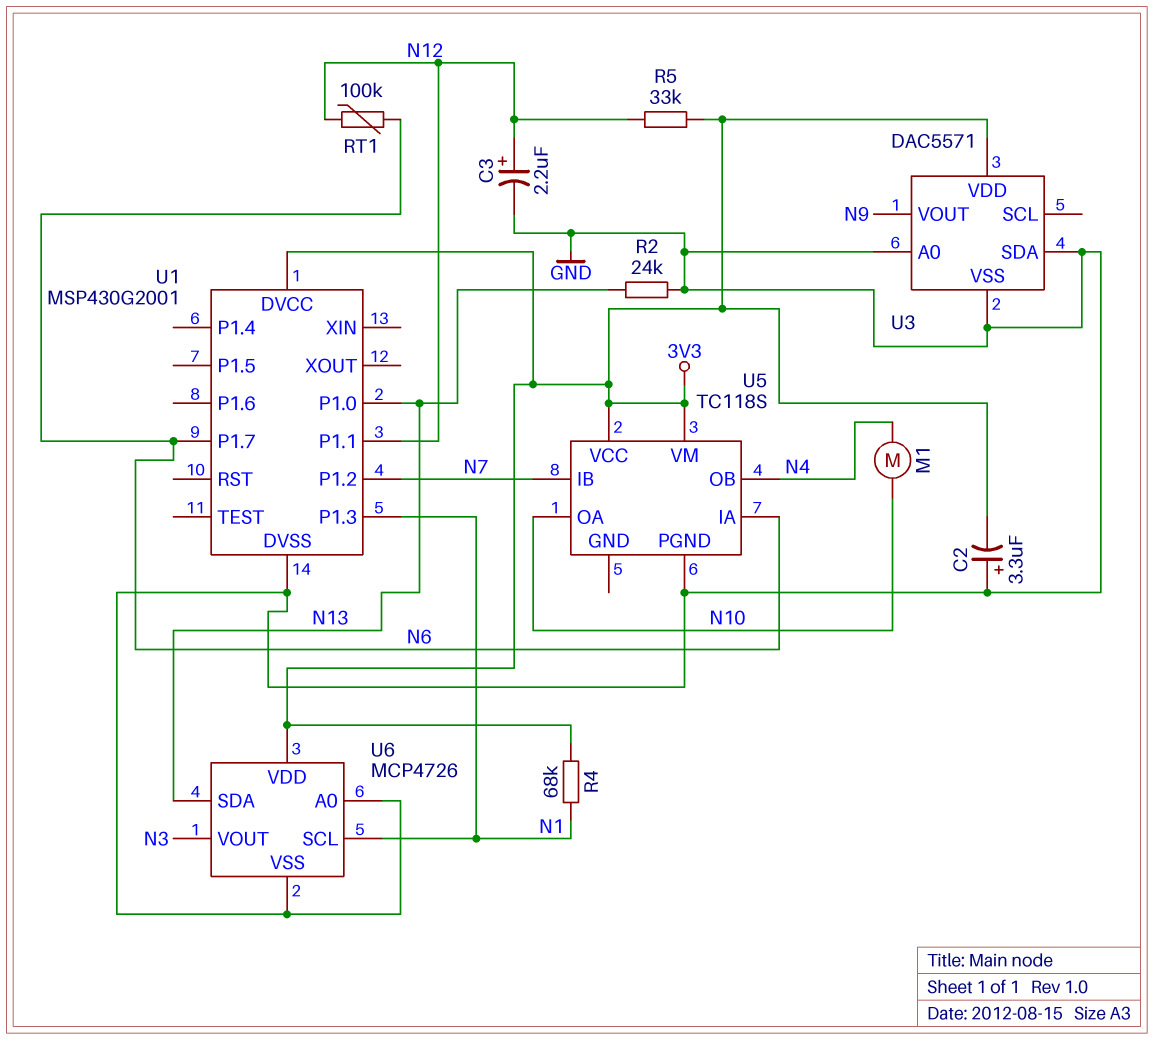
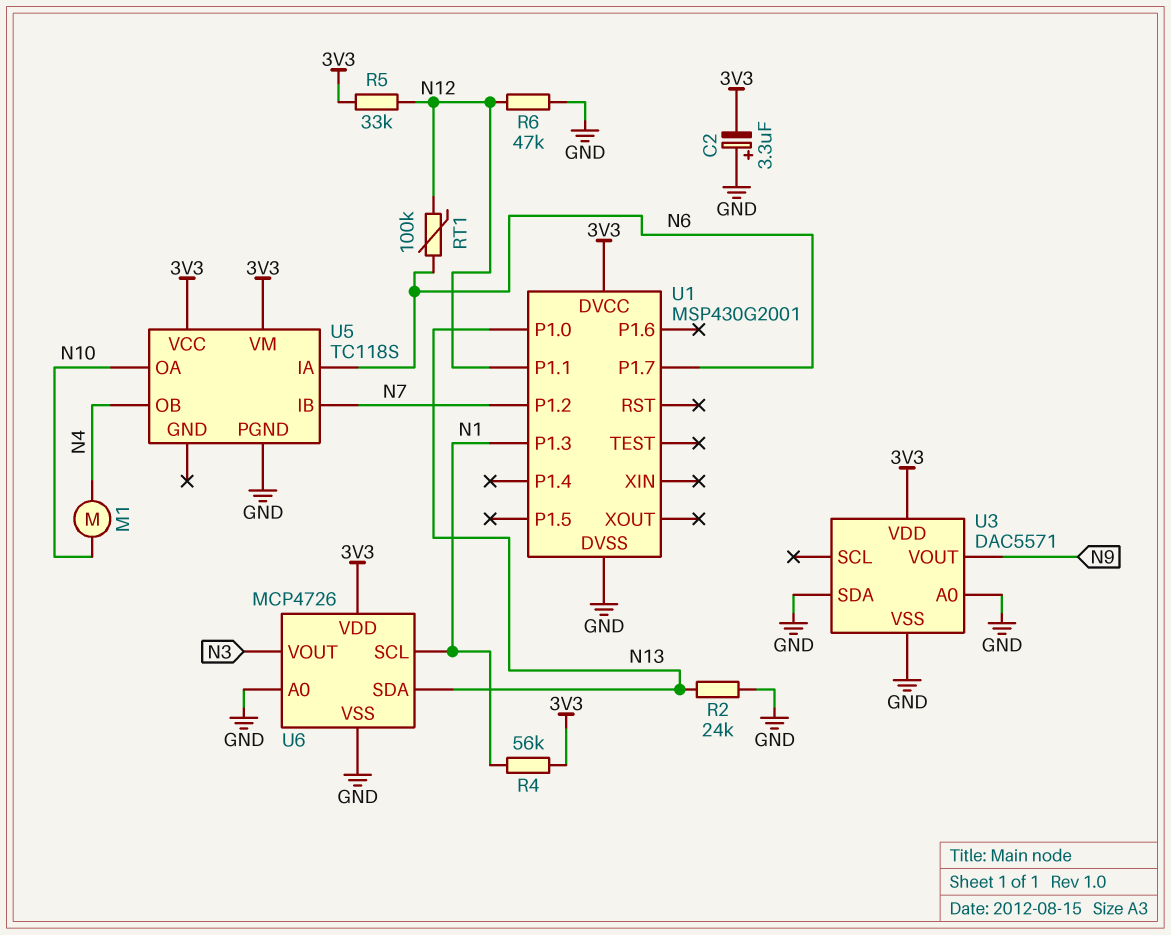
C3: 2.2uF (plus N12, minus GND) -> none
R4: 68k (3V3, N1) -> 56k (3V3, N1)
R6: none -> 47k (GND, N12)

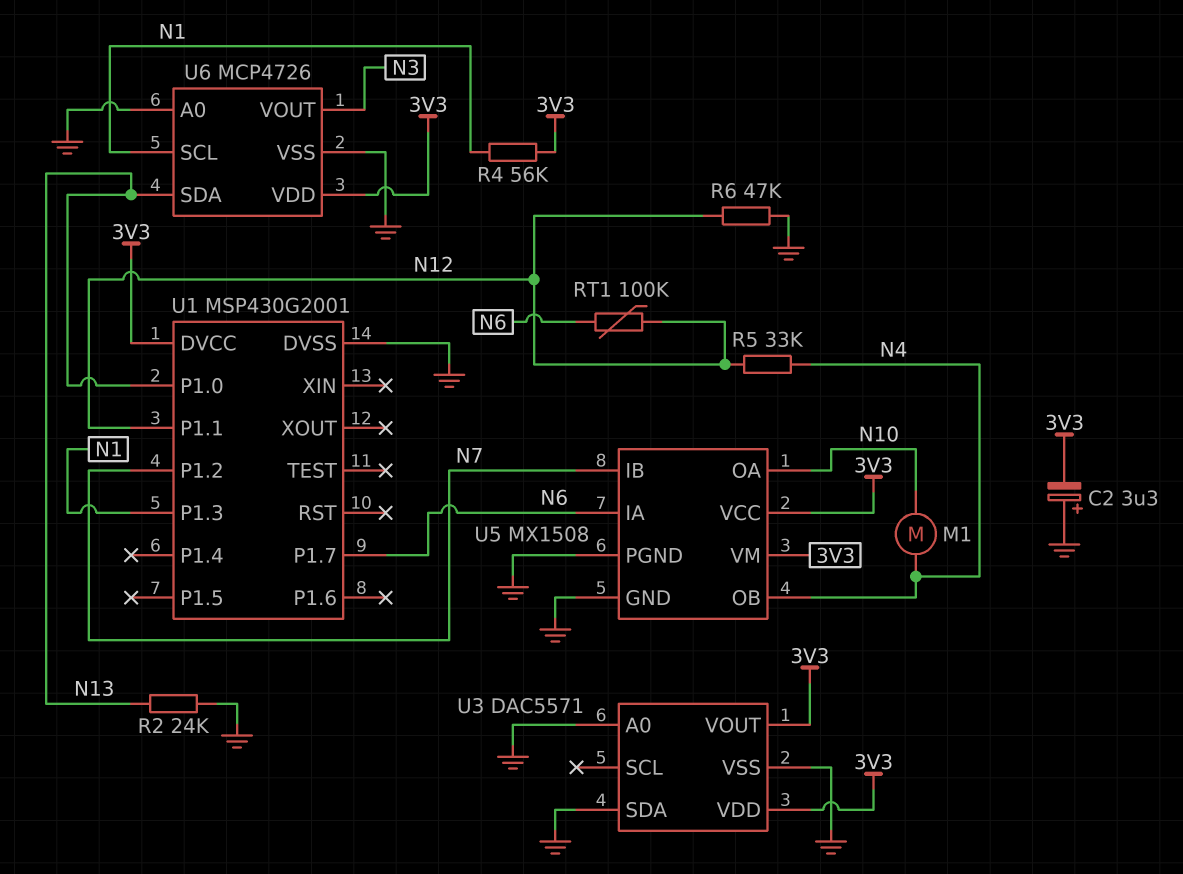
R5: 33k (3V3, N12) -> 33k (N4, N12)
U3 pin VOUT: N9 -> 3V3
U5: TC118S -> MX1508
U5 pin GND: none -> GND

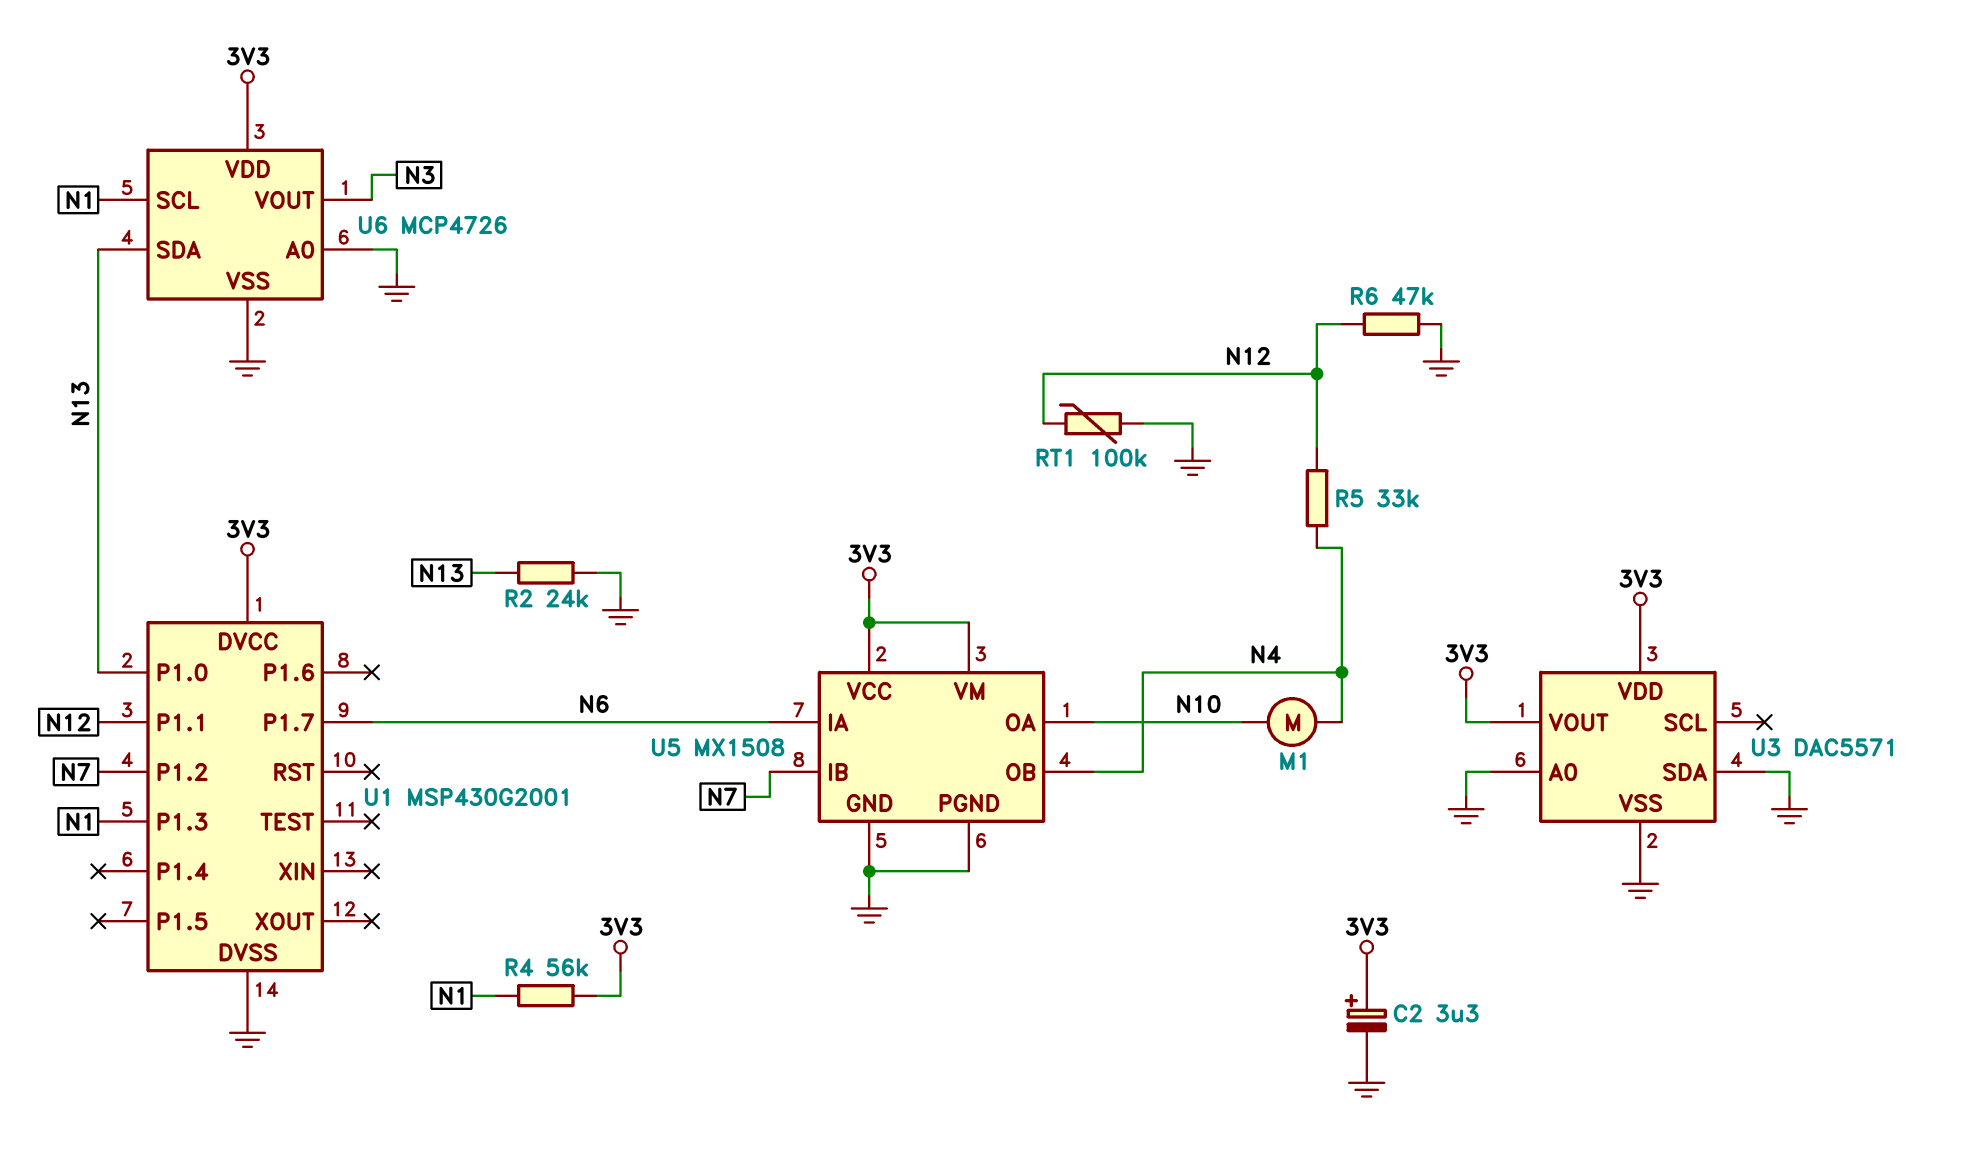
C2: 3.3uF (plus GND, minus 3V3) -> 3.3uF (plus 3V3, minus GND)
RT1: 100k (N6, N12) -> 100k (GND, N12)

